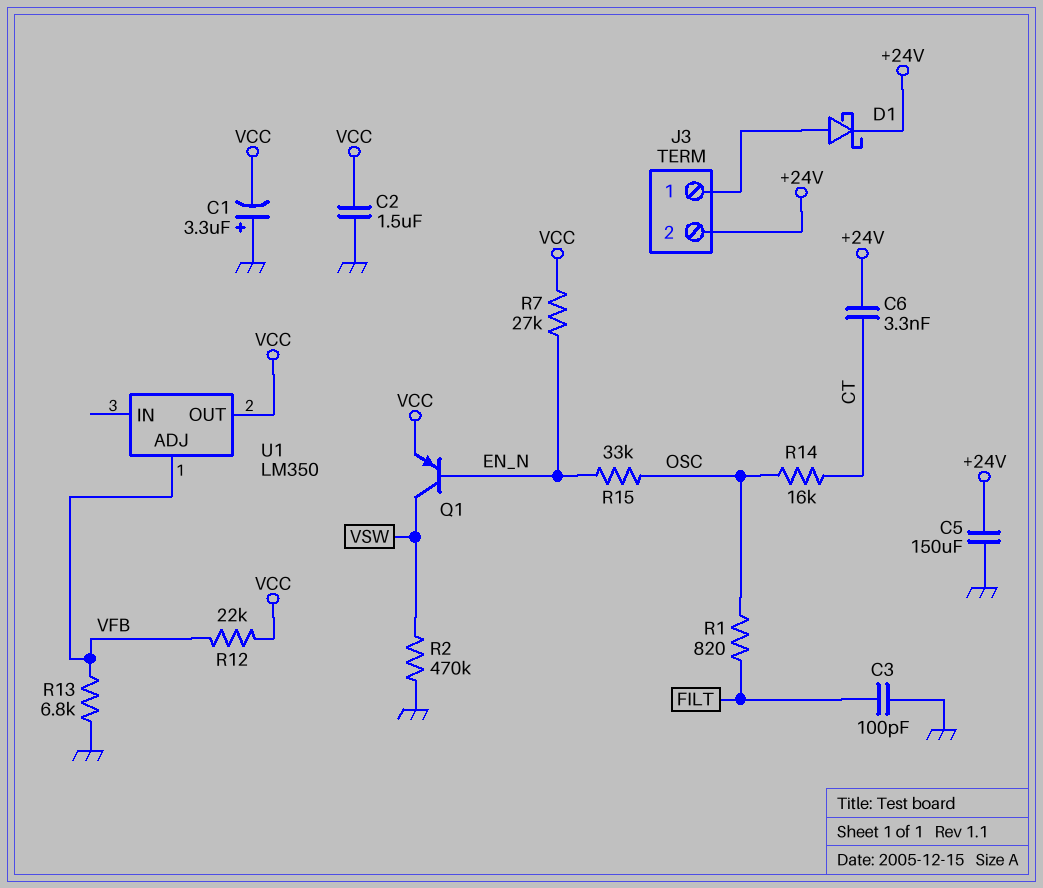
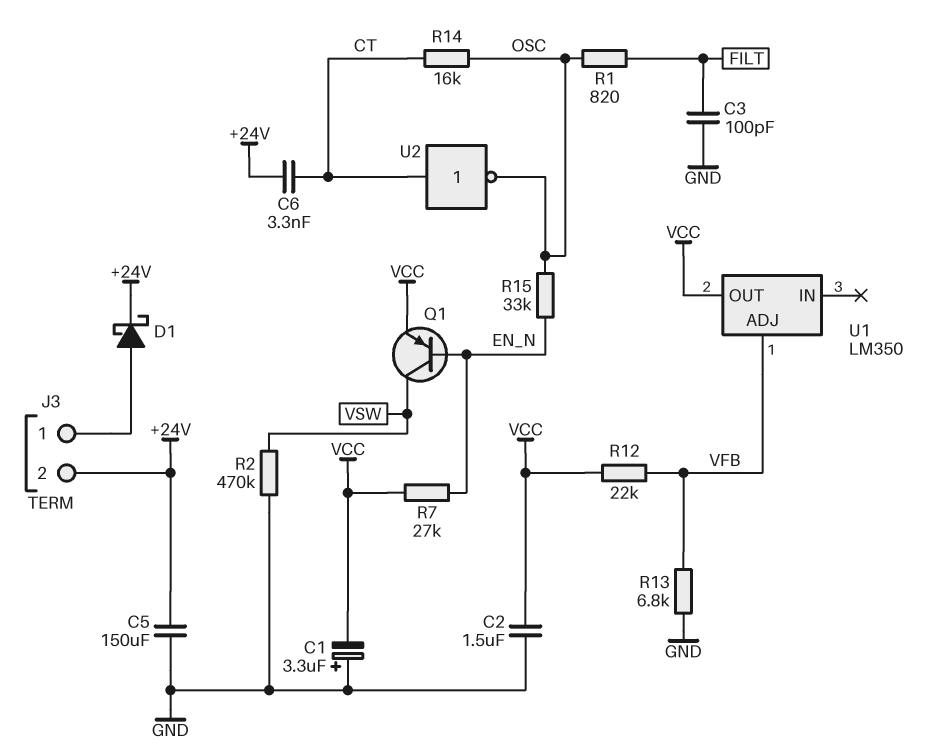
U2: none -> NOT (in CT, out OSC)

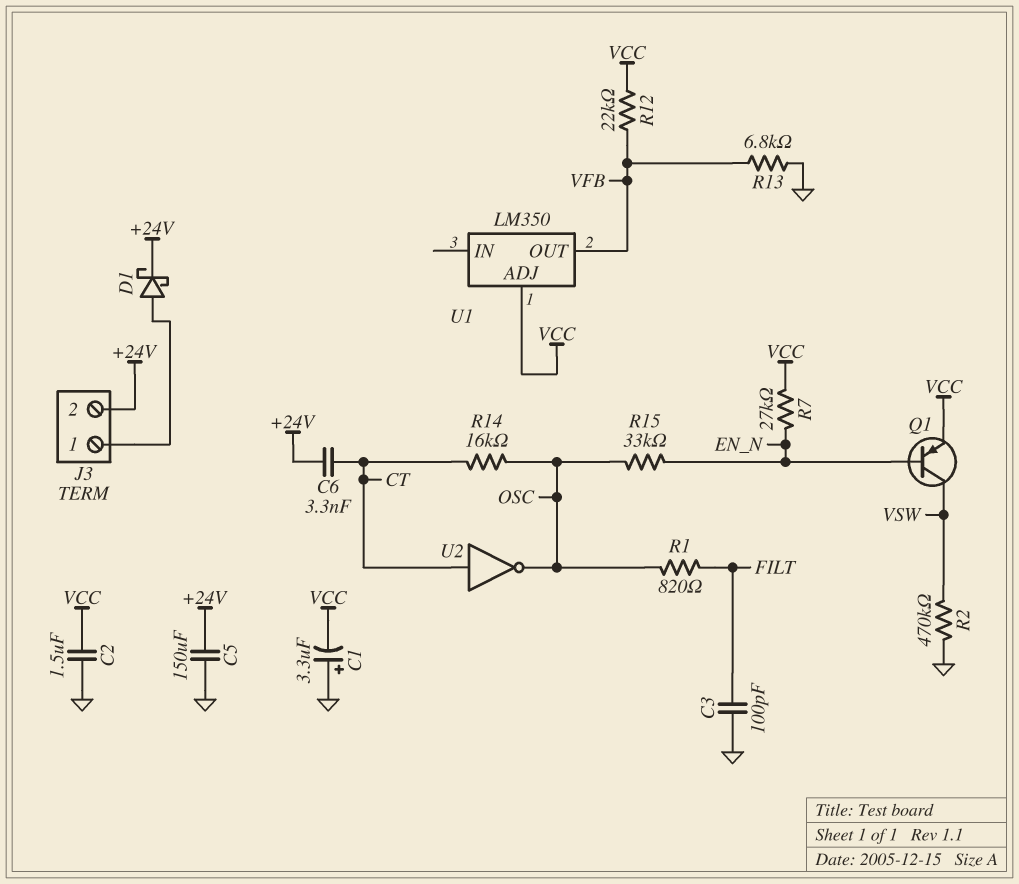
U1 pin ADJ: VFB -> VCC
U1 pin OUT: VCC -> VFB

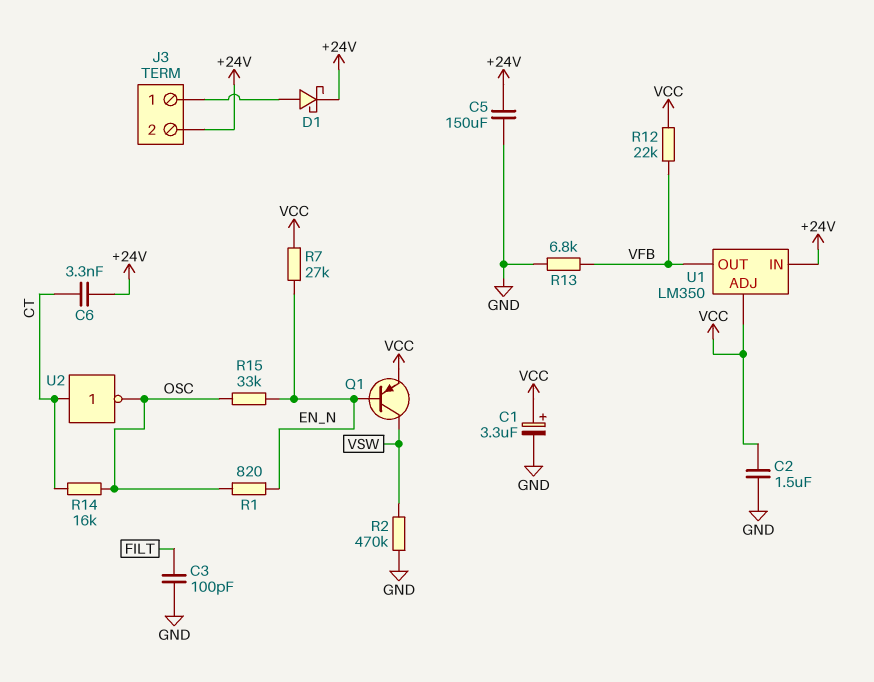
C1: 3.3uF (plus GND, minus VCC) -> 3.3uF (plus VCC, minus GND)
R1: 820 (FILT, OSC) -> 820 (EN_N, OSC)
U1 pin IN: none -> +24V

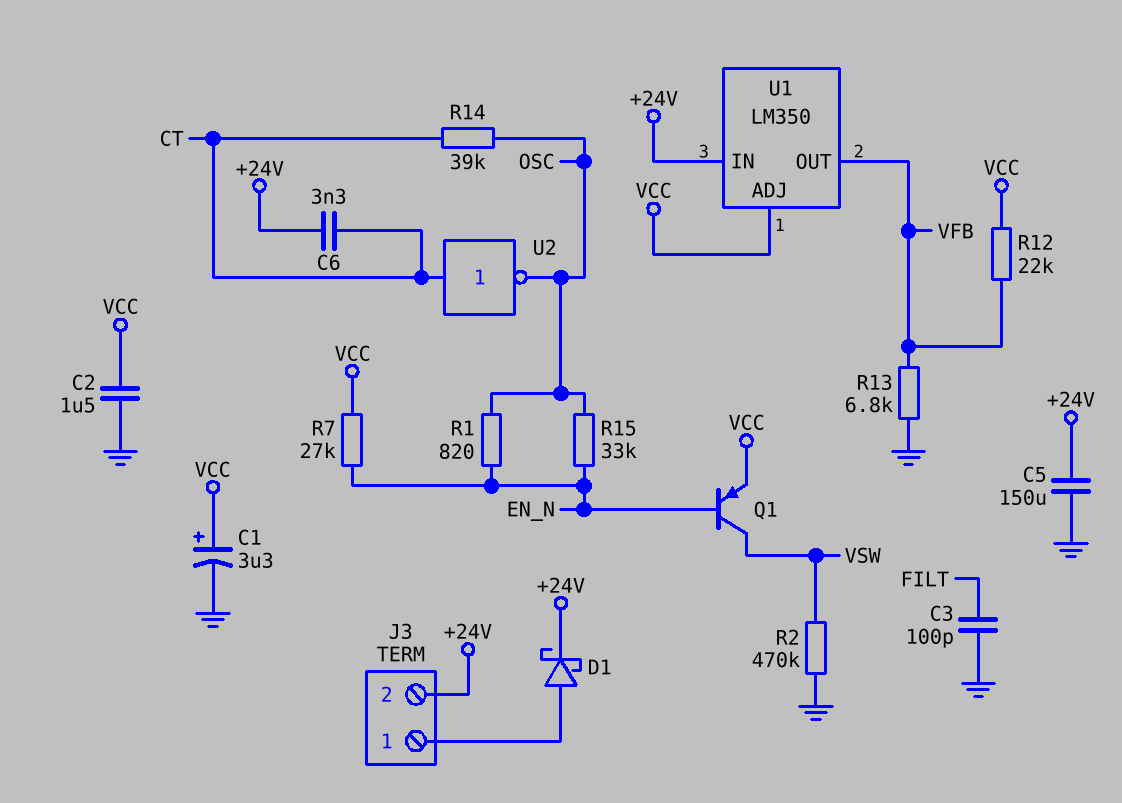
R14: 16k (CT, OSC) -> 39k (CT, OSC)

